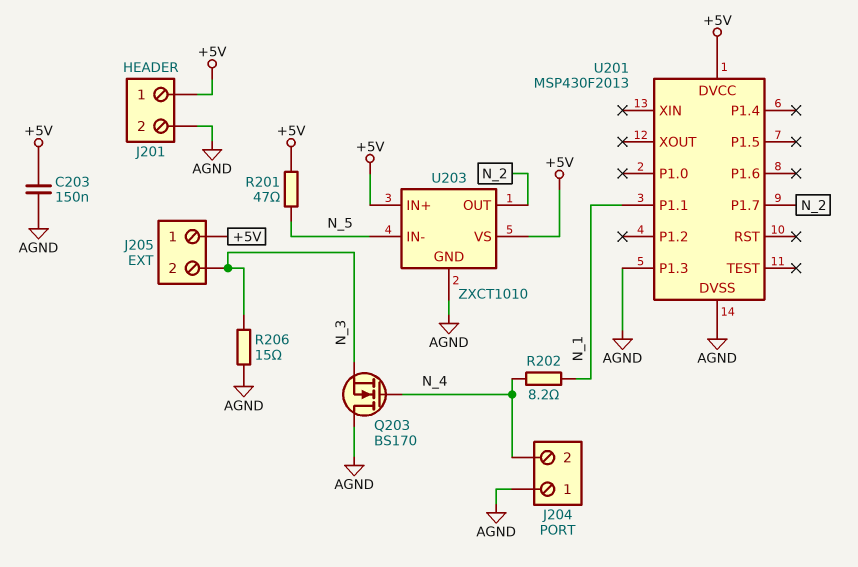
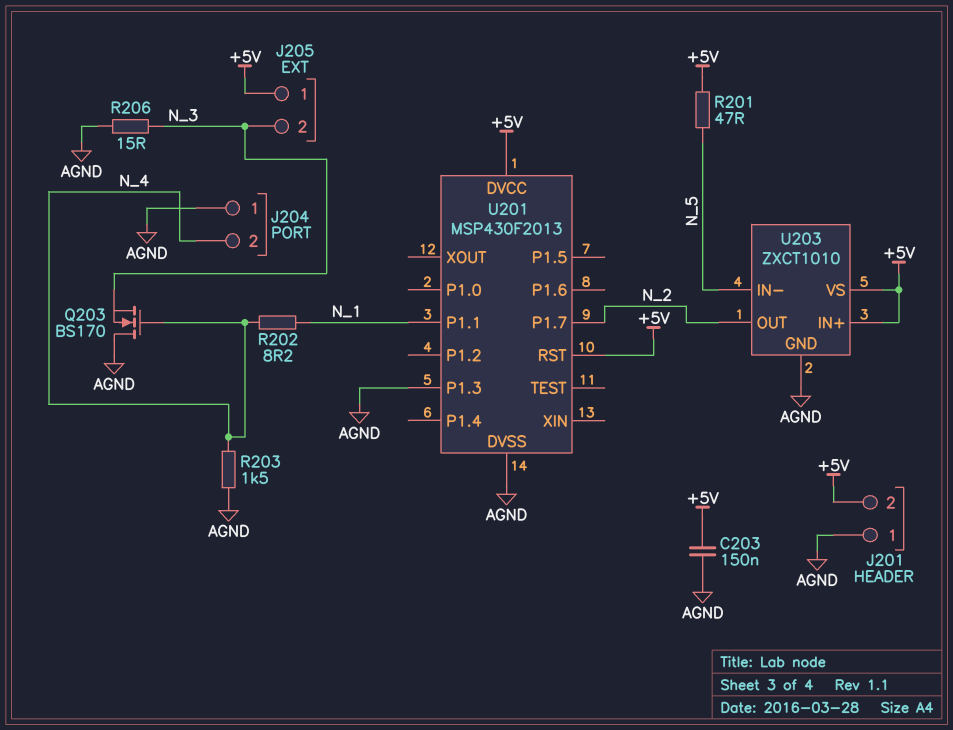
J201 pin 1: +5V -> AGND
J201 pin 2: AGND -> +5V
R203: none -> 1.5k (AGND, N_4)
U201 pin RST: none -> +5V

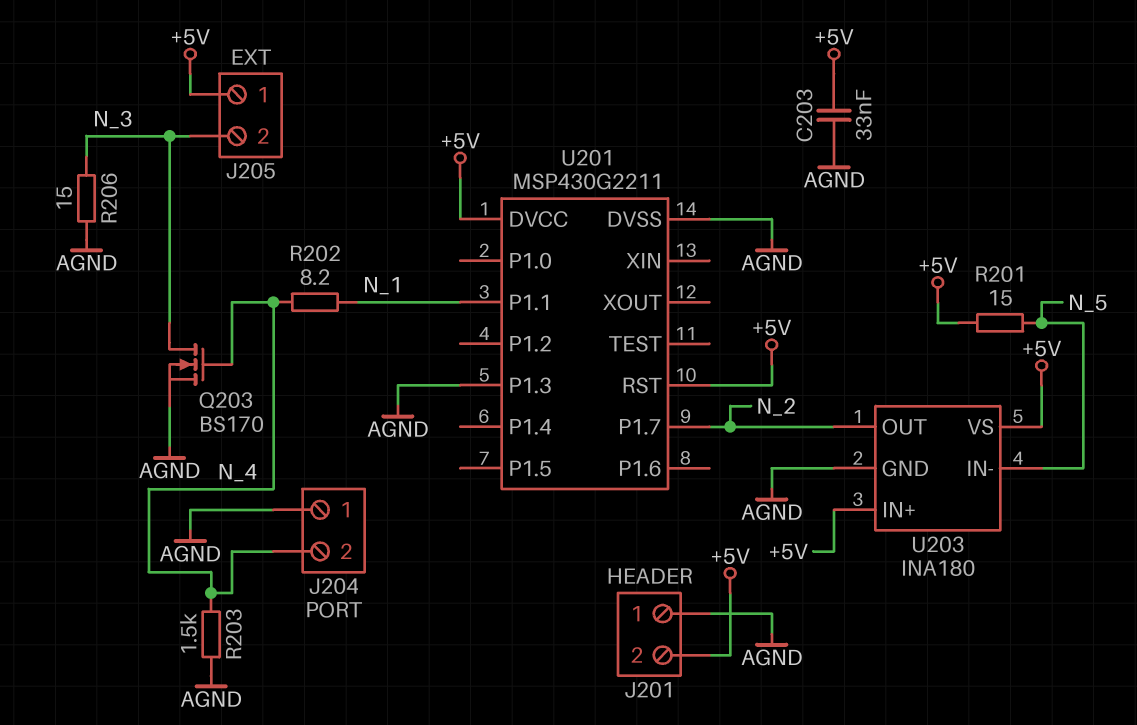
C203: 150nF (+5V, AGND) -> 33nF (+5V, AGND)
Q203: NMOS BS170 (G N_4, D AGND, S N_3) -> NMOS BS170 (G N_4, D N_3, S AGND)
R201: 47 (+5V, N_5) -> 15 (+5V, N_5)
U201: MSP430F2013 -> MSP430G2211
U203: ZXCT1010 -> INA180

